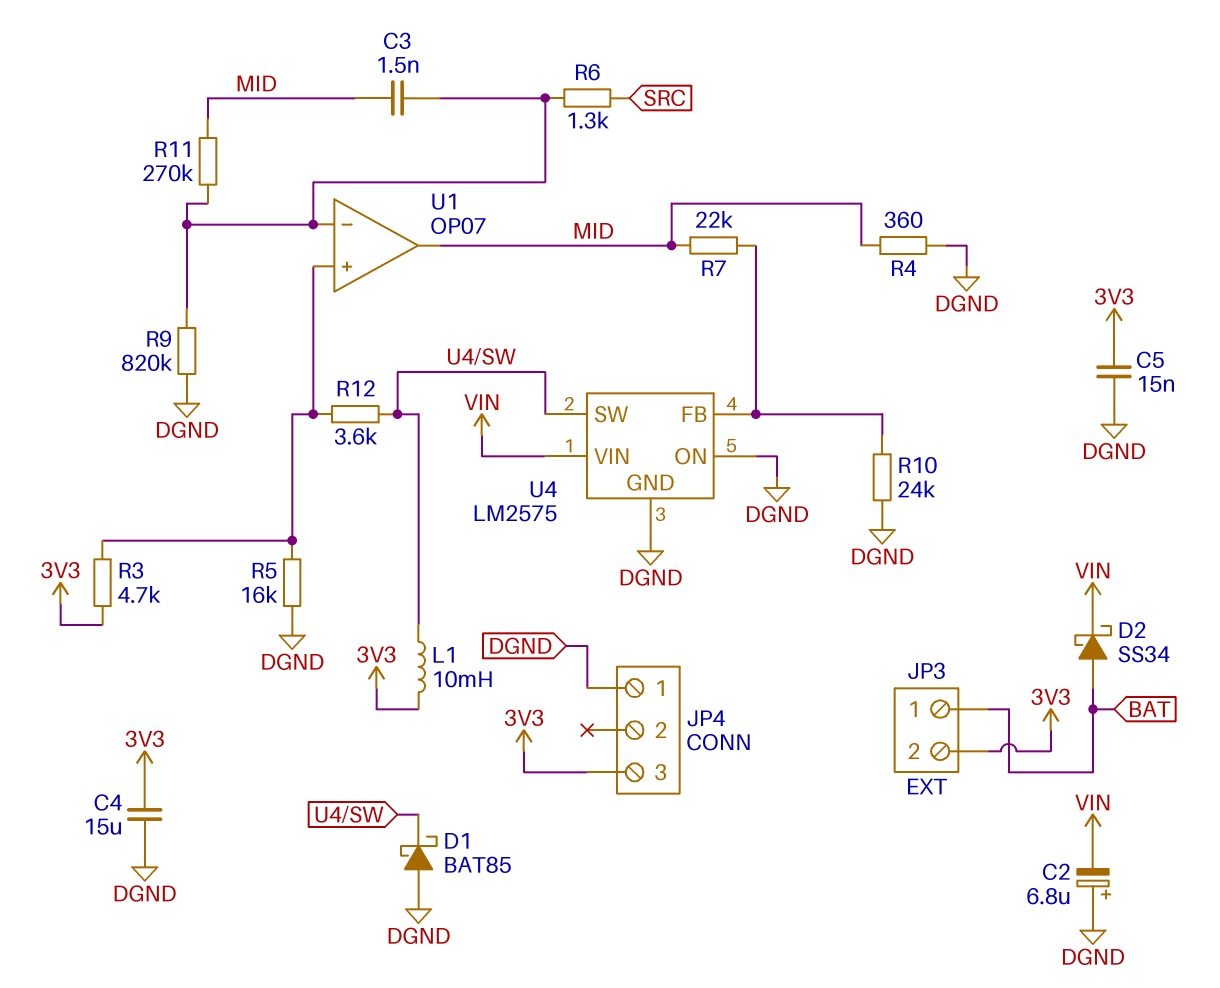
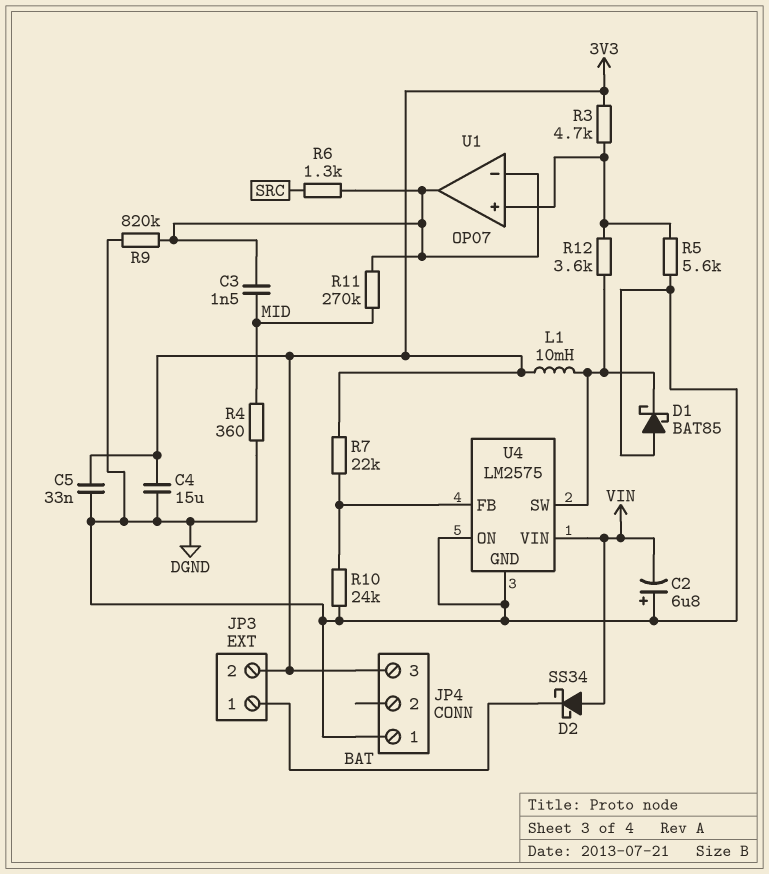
C5: 15nF (3V3, DGND) -> 33nF (3V3, DGND)
D2: schottky SS34 (A BAT, K VIN) -> schottky SS34 (A VIN, K BAT)
R5: 16k (DGND, U1/in+) -> 5.6k (DGND, U1/in+)
R7: 22k (MID, U4/FB) -> 22k (3V3, U4/FB)
U1 pin out: MID -> U1/in-

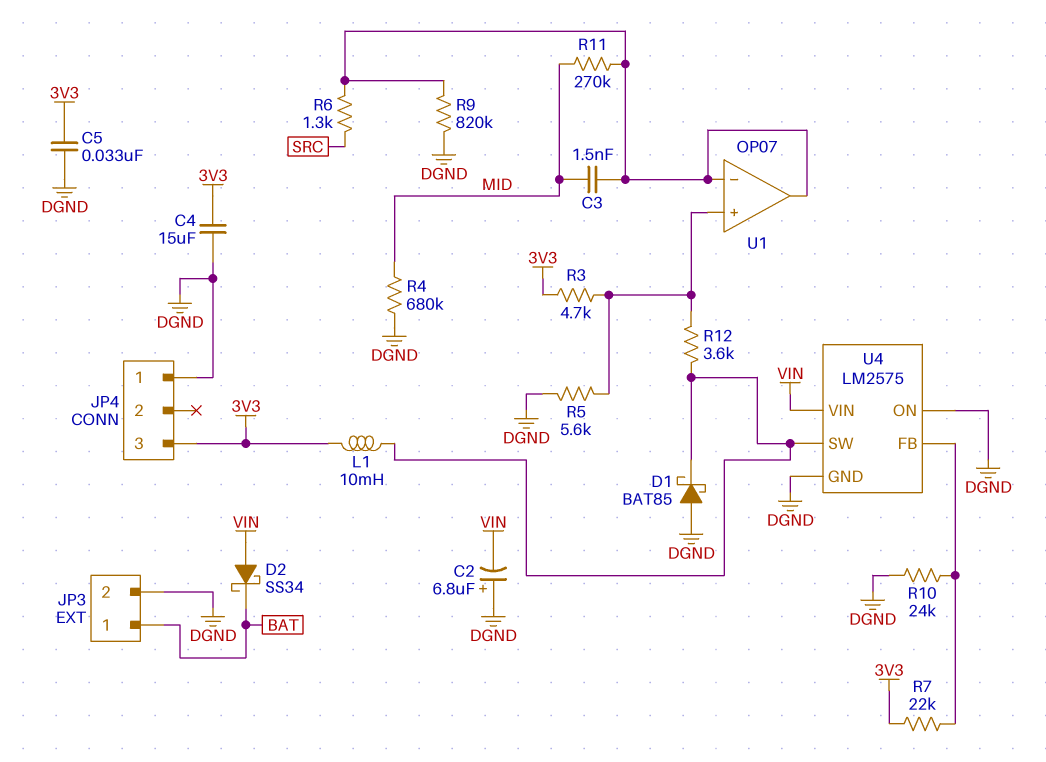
JP3 pin 2: 3V3 -> DGND
R4: 360 (DGND, MID) -> 680k (DGND, MID)

